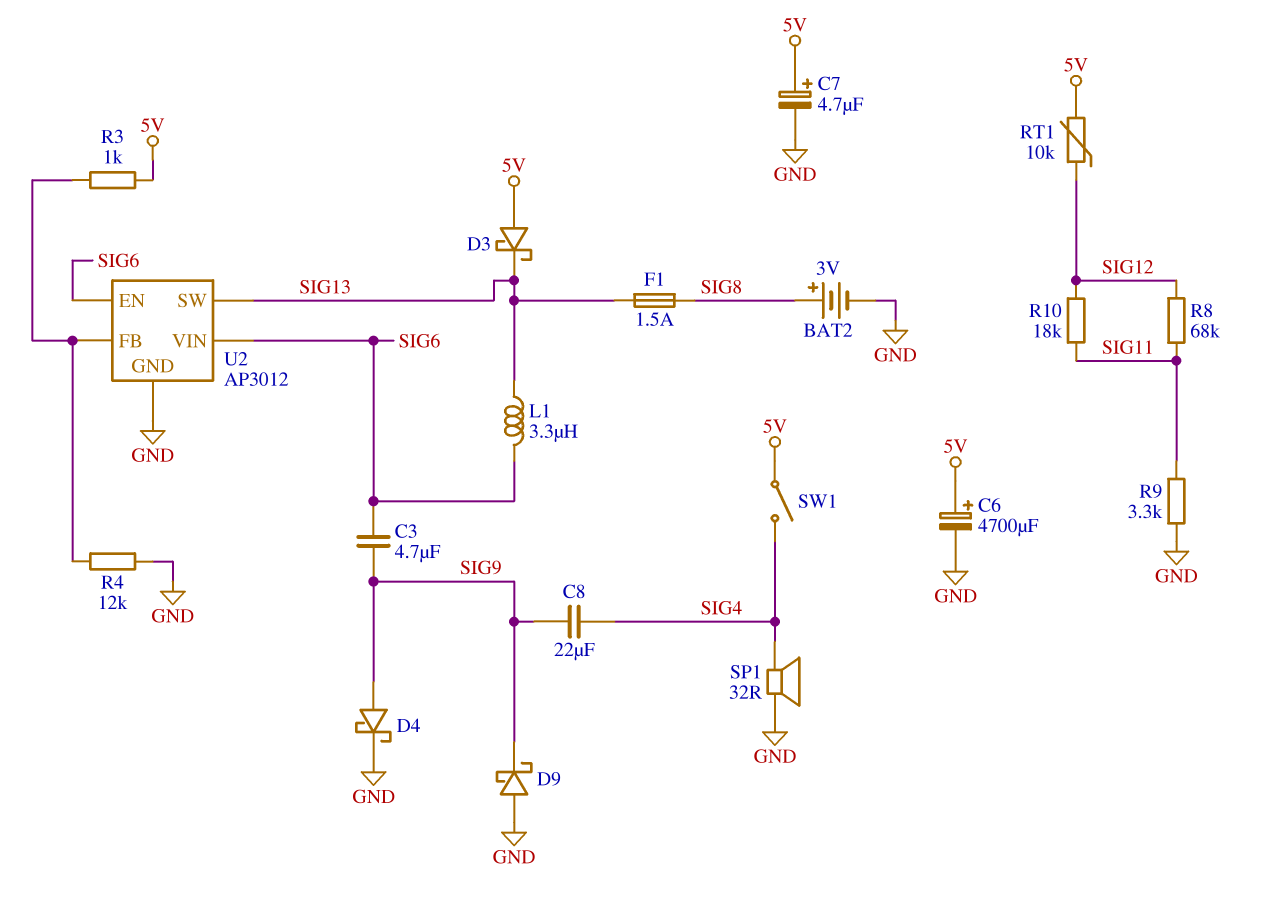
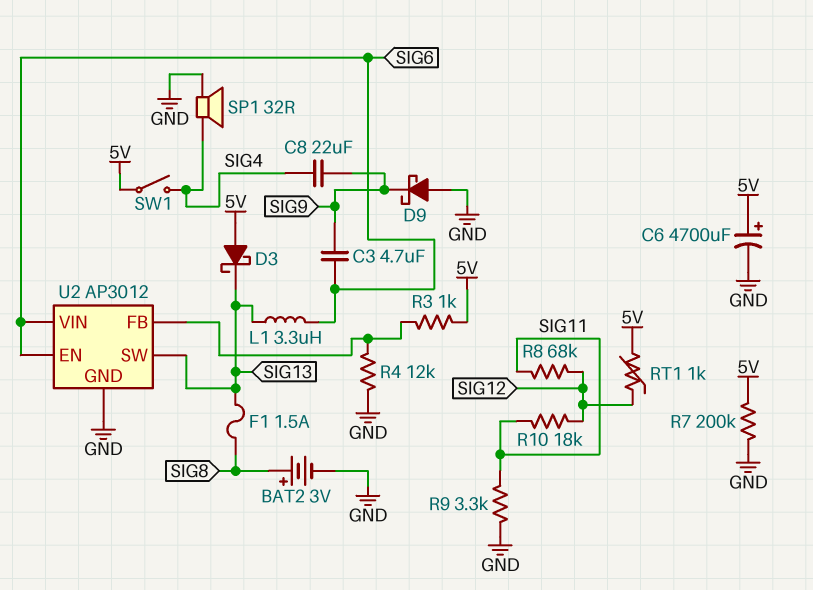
C7: 4.7uF (plus 5V, minus GND) -> none
D4: schottky (A SIG9, K GND) -> none
R7: none -> 200k (5V, GND)
RT1: 10k (5V, SIG12) -> 1k (5V, SIG12)

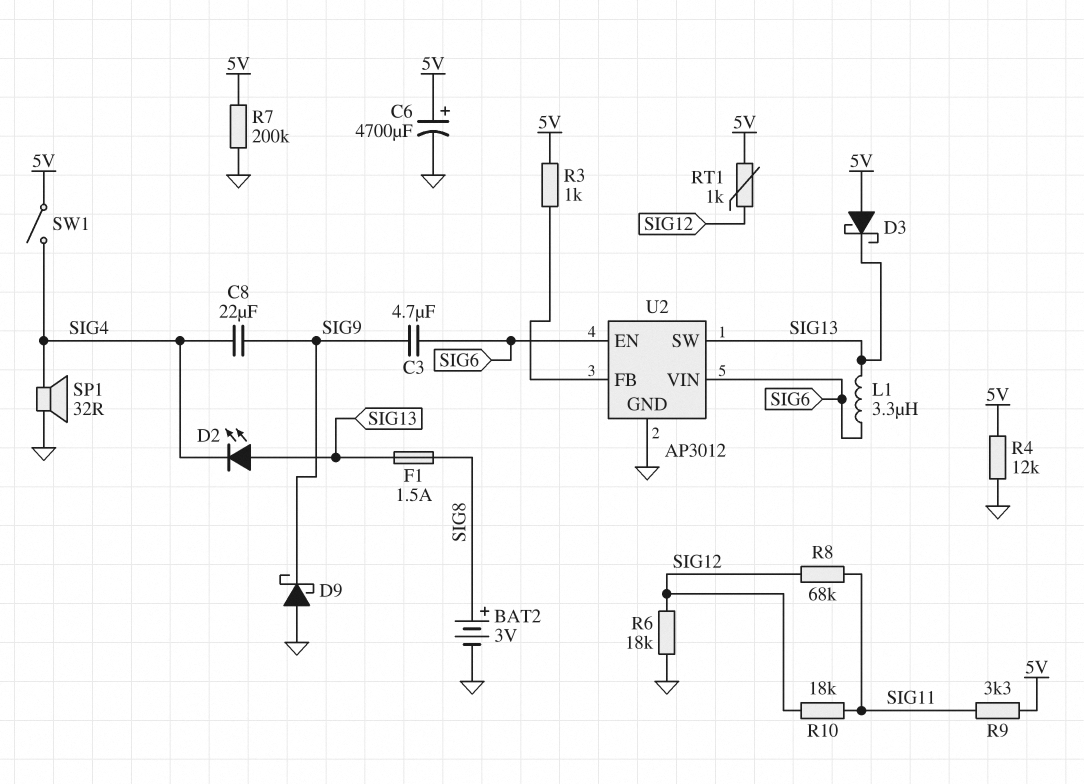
D2: none -> LED (A SIG13, K SIG4)
R4: 12k (GND, U2/FB) -> 12k (5V, GND)
R6: none -> 18k (GND, SIG12)
R9: 3.3k (GND, SIG11) -> 3.3k (5V, SIG11)

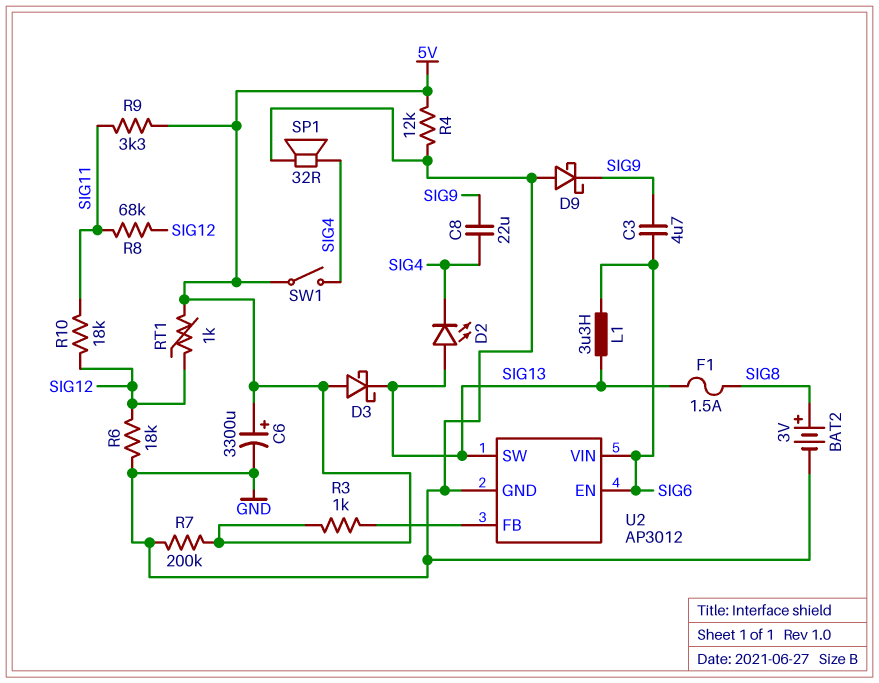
C6: 4700uF (plus 5V, minus GND) -> 3300uF (plus 5V, minus GND)

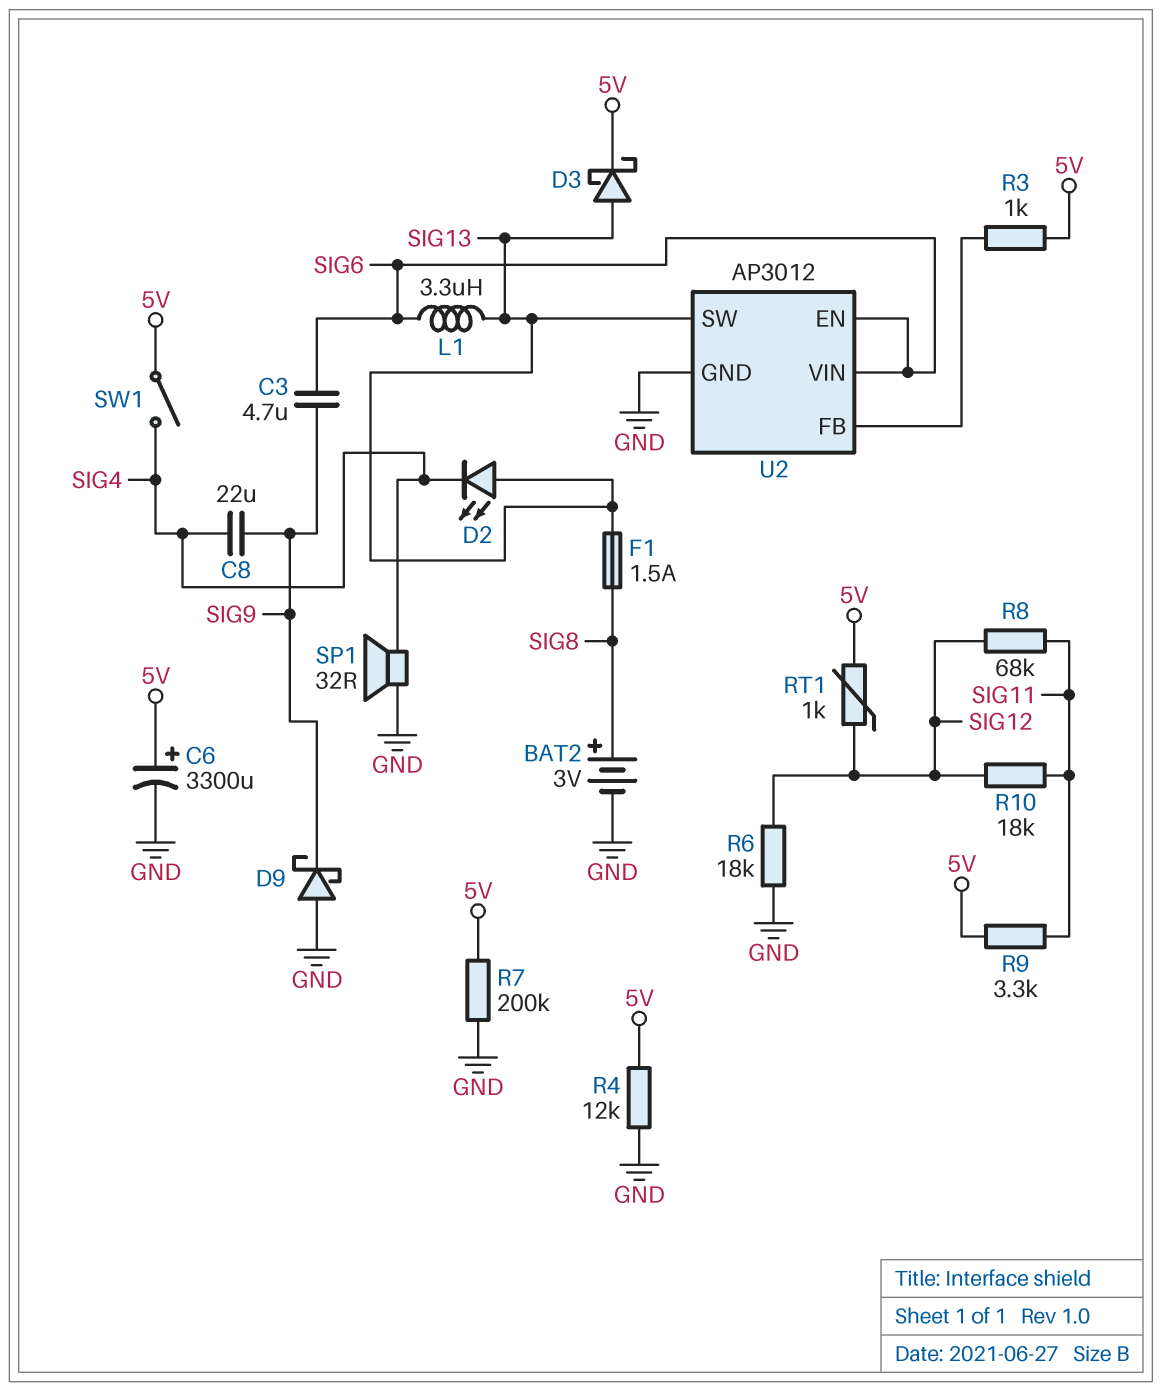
D3: schottky (A 5V, K SIG13) -> schottky (A SIG13, K 5V)

